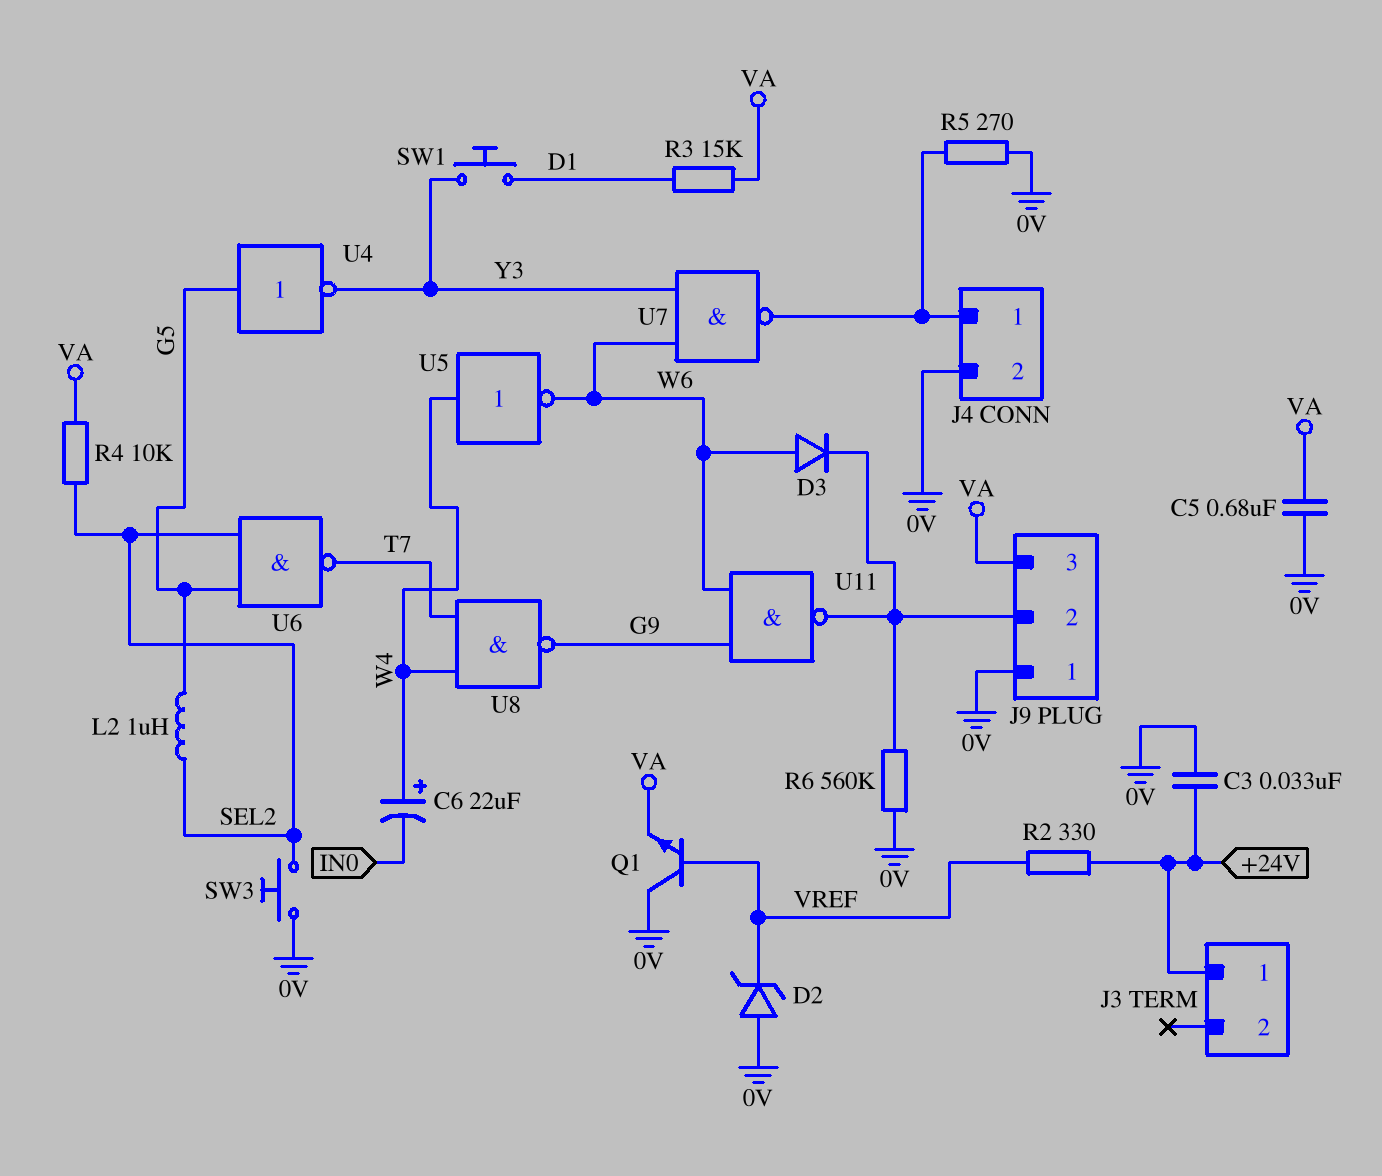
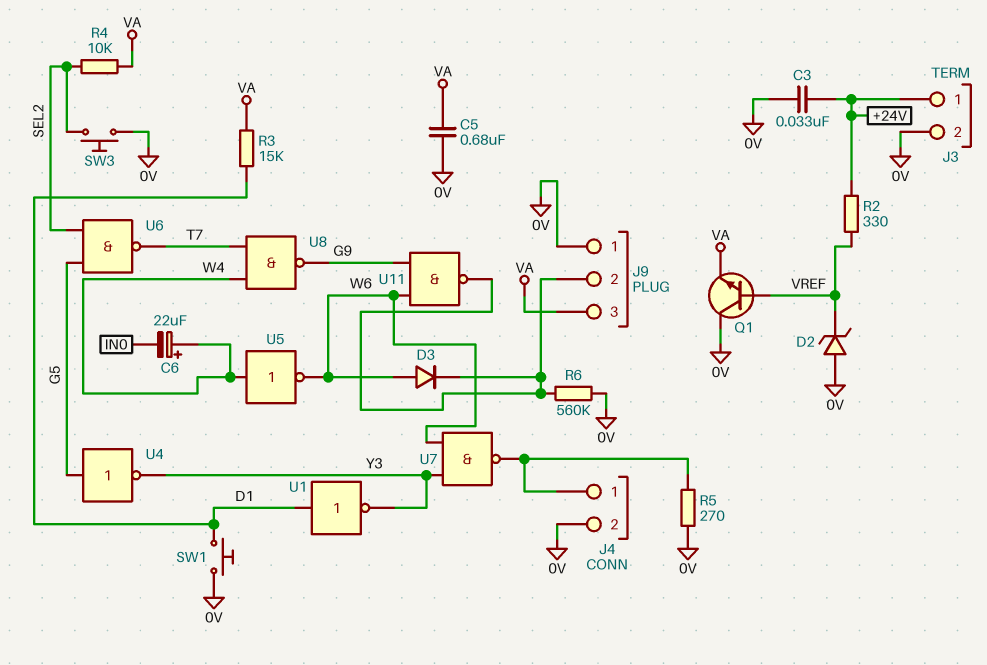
J3 pin 2: none -> 0V
L2: 1uH (G5, SEL2) -> none
SW1: button (D1, Y3) -> button (0V, D1)
U1: none -> NOT (in D1, out Y3)

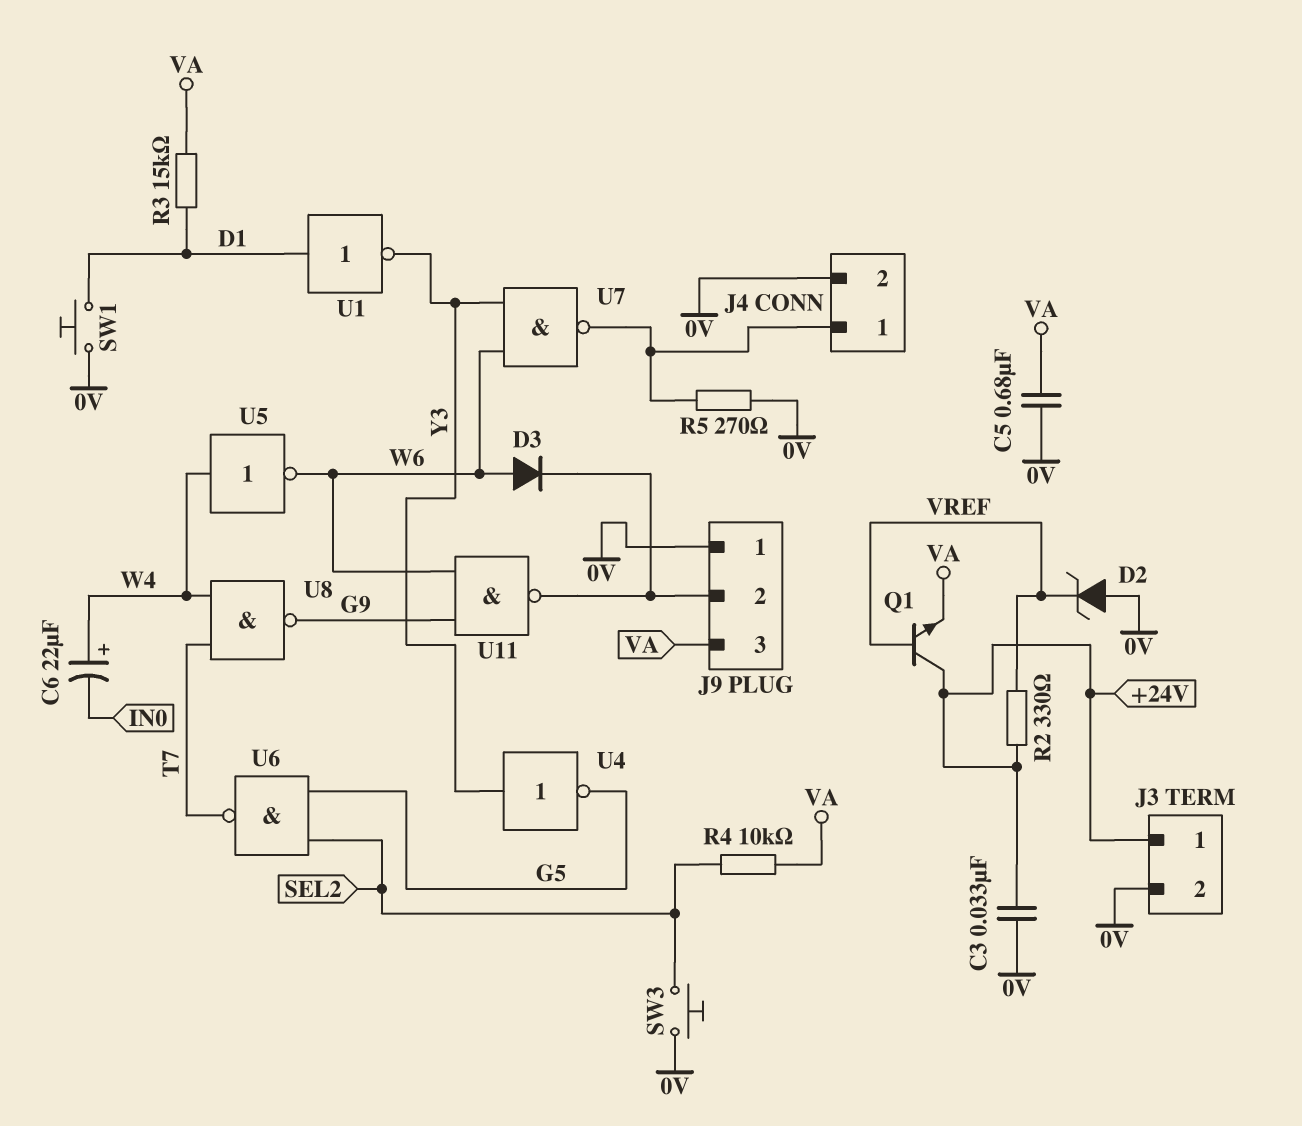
Q1: NPN (B VREF, C 0V, E VA) -> NPN (B VREF, C +24V, E VA)
R6: 560k (0V, J9/2) -> none
U4: NOT (in G5, out Y3) -> NOT (in Y3, out G5)

